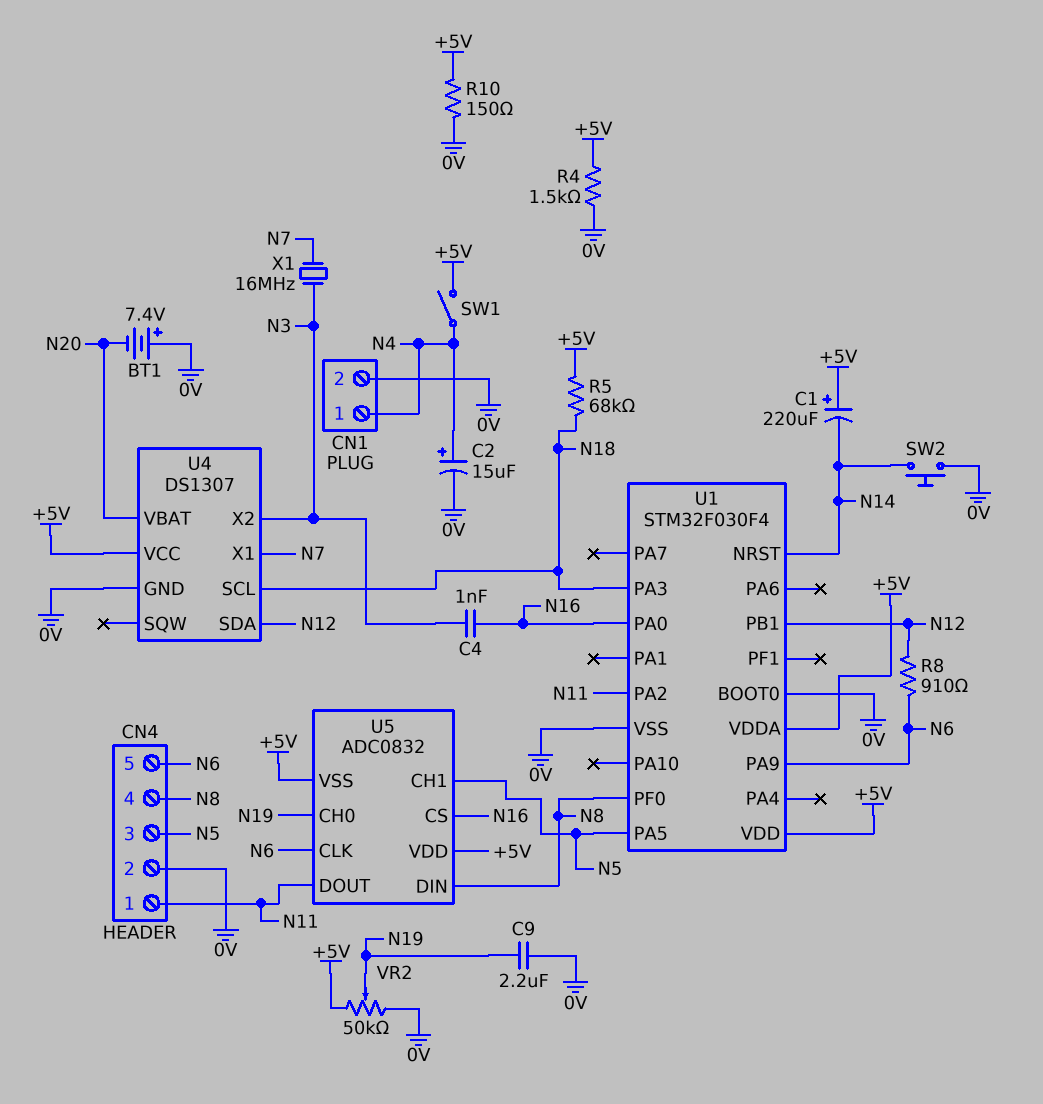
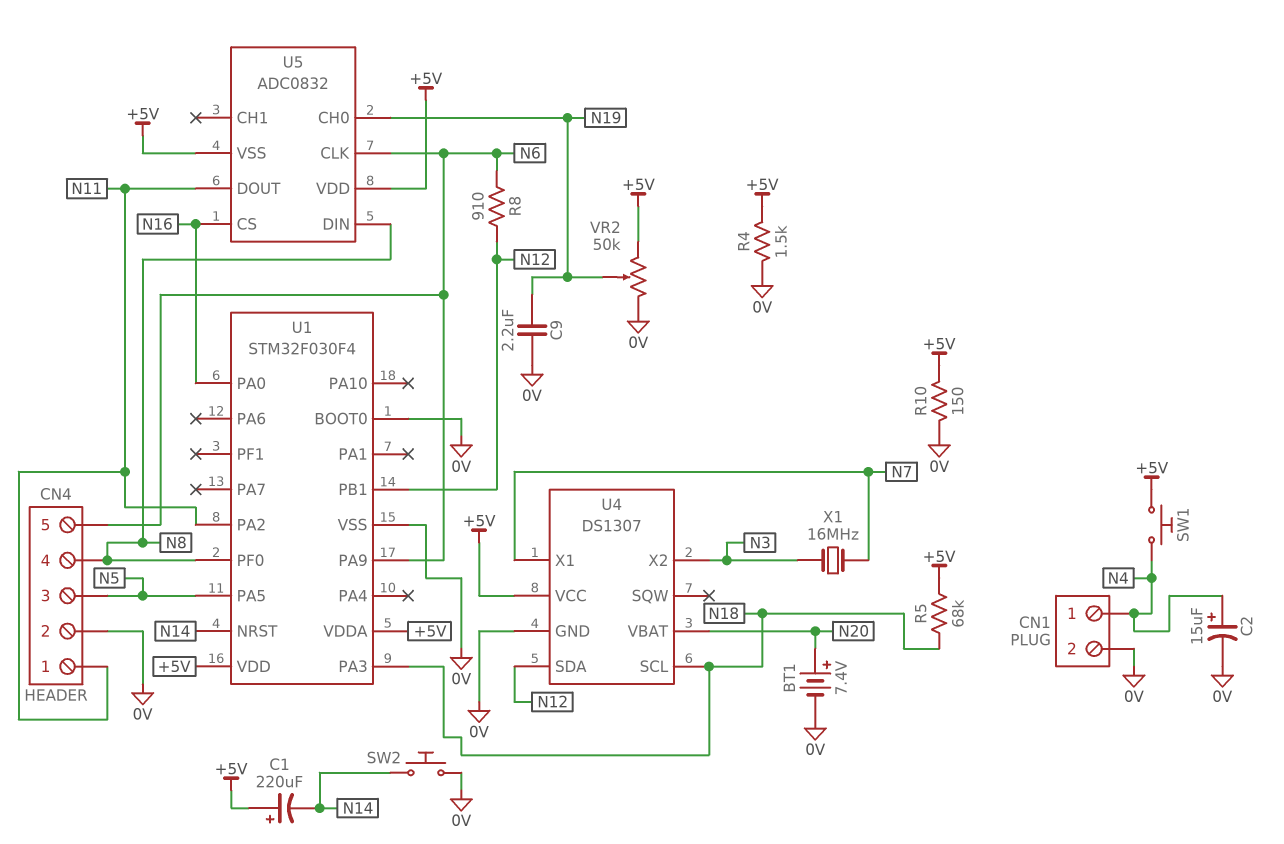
BT1: 7.4V (plus 0V, minus N20) -> 7.4V (plus N20, minus 0V)
C4: 1nF (N3, N16) -> none
SW1: switch (+5V, N4) -> button (+5V, N4)
U5 pin CH1: N5 -> none

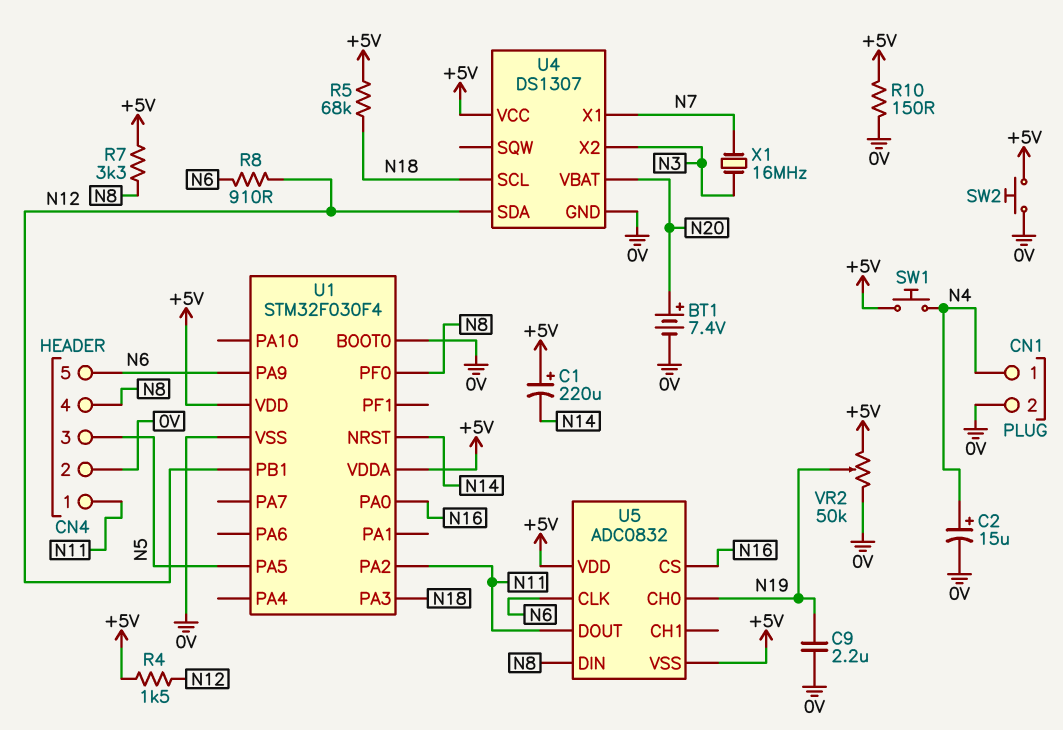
R4: 1.5k (+5V, 0V) -> 1.5k (+5V, N12)
R7: none -> 3.3k (+5V, N8)
SW2: button (0V, N14) -> button (+5V, 0V)

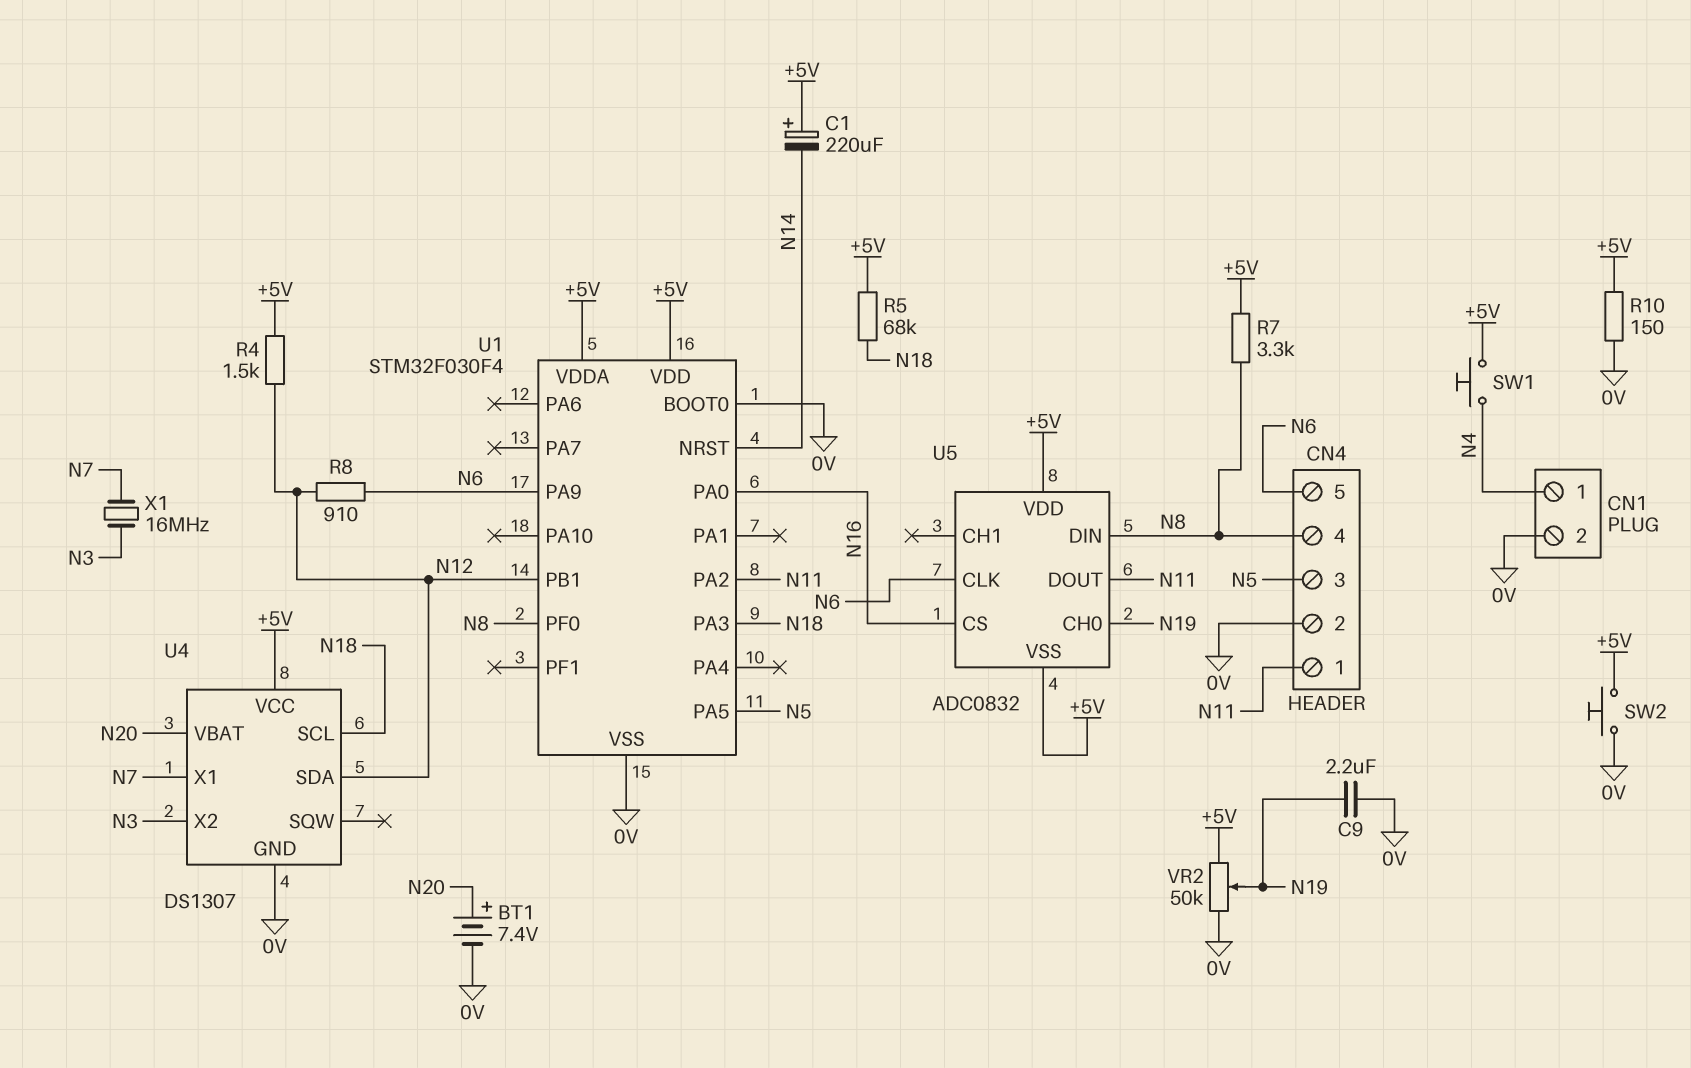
C2: 15uF (plus N4, minus 0V) -> none

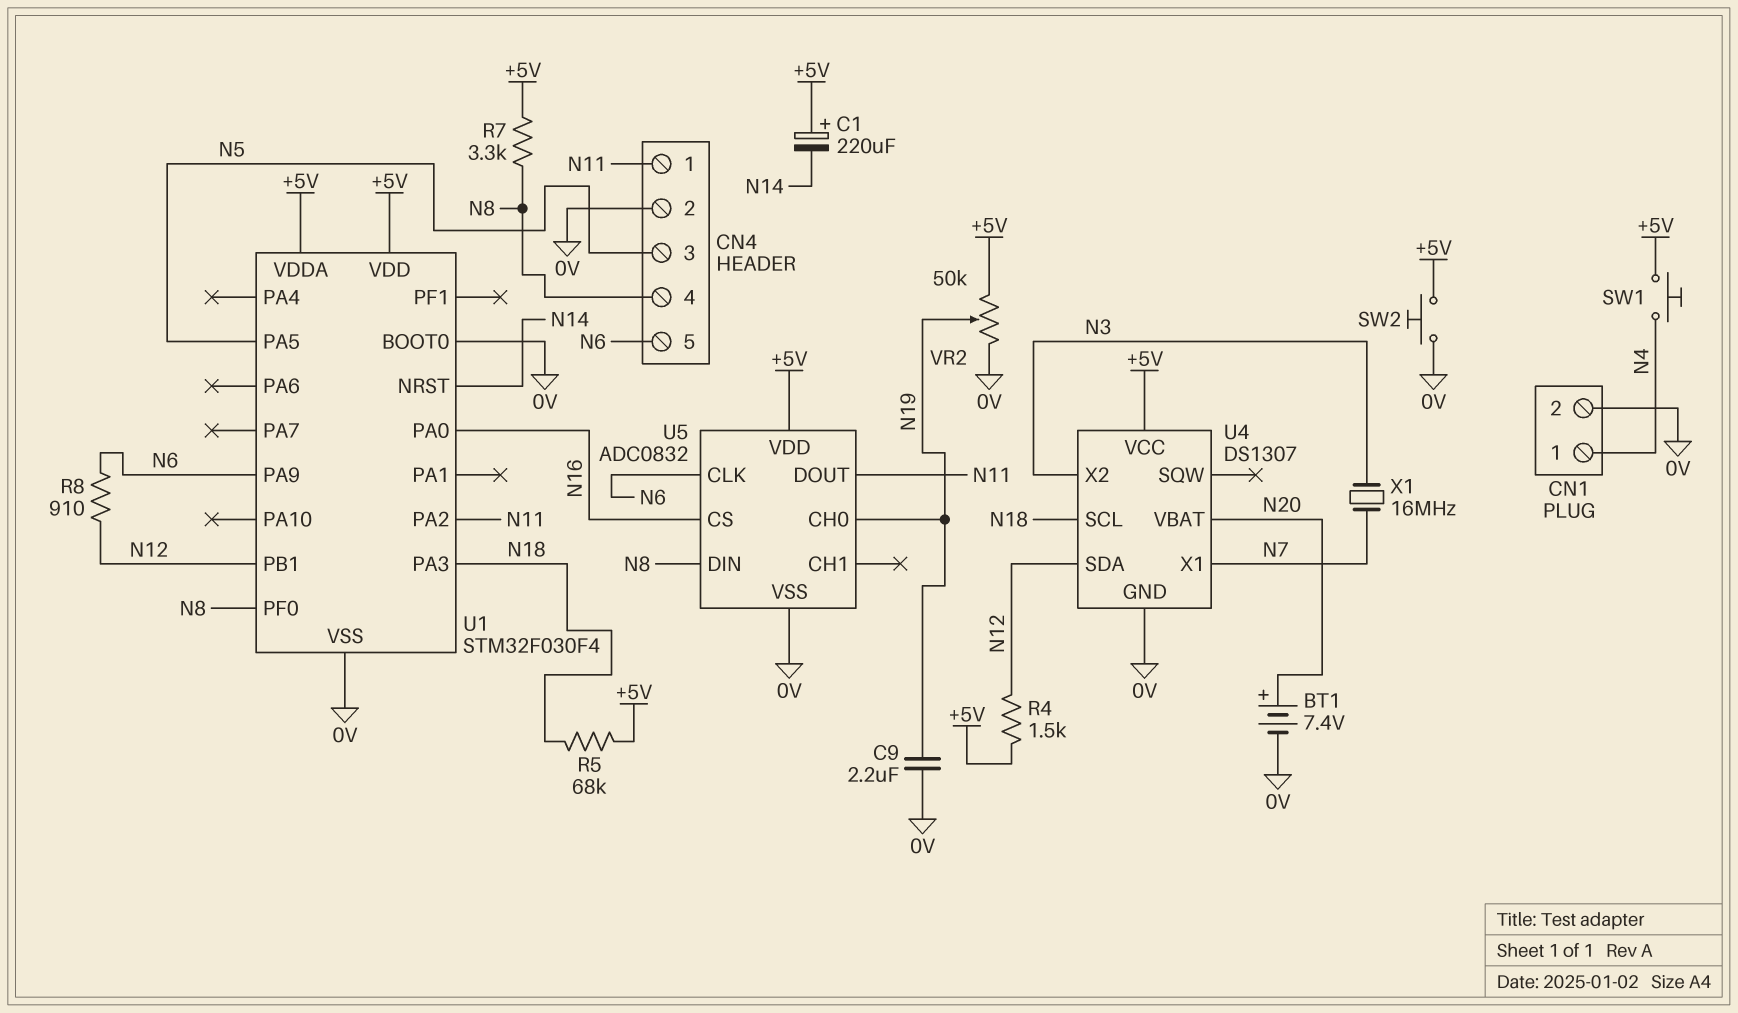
R10: 150 (+5V, 0V) -> none
U5 pin VSS: +5V -> 0V

